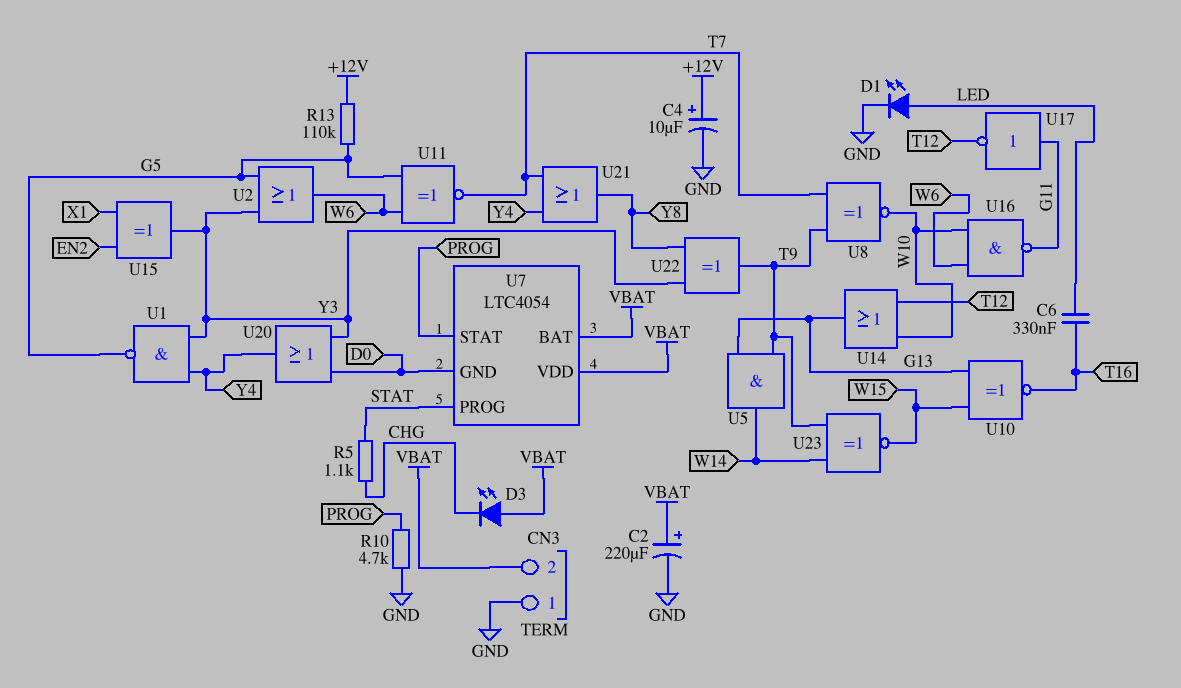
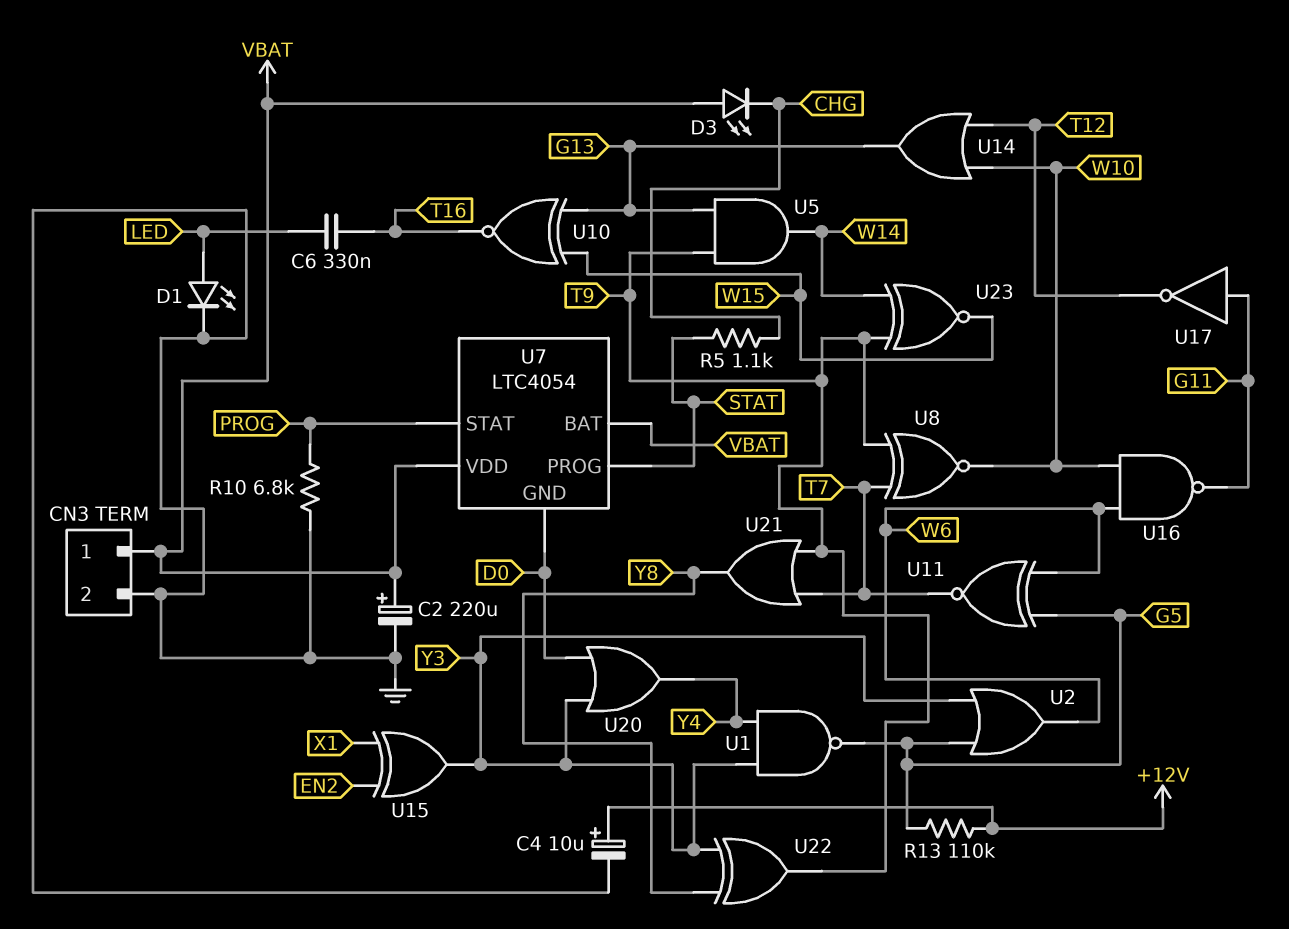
CN3 pin 1: GND -> VBAT
CN3 pin 2: VBAT -> GND
R10: 4.7k (GND, PROG) -> 6.8k (GND, PROG)
U21: OR (in T7, in Y4, out Y8) -> OR (in T7, in T9, out Y8)

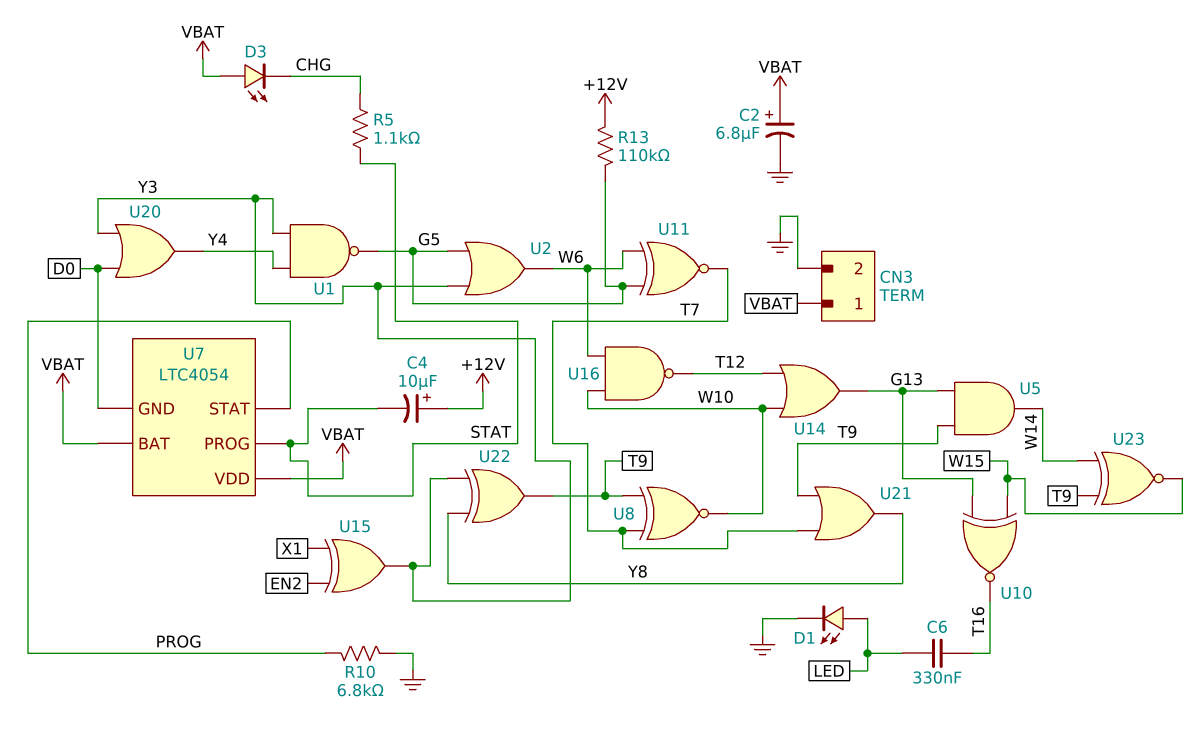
C2: 220uF (plus VBAT, minus GND) -> 6.8uF (plus VBAT, minus GND)
C4: 10uF (plus +12V, minus GND) -> 10uF (plus +12V, minus STAT)
U16: NAND (in W6, in W10, out G11) -> NAND (in W6, in W10, out T12)
U17: NOT (in G11, out T12) -> none

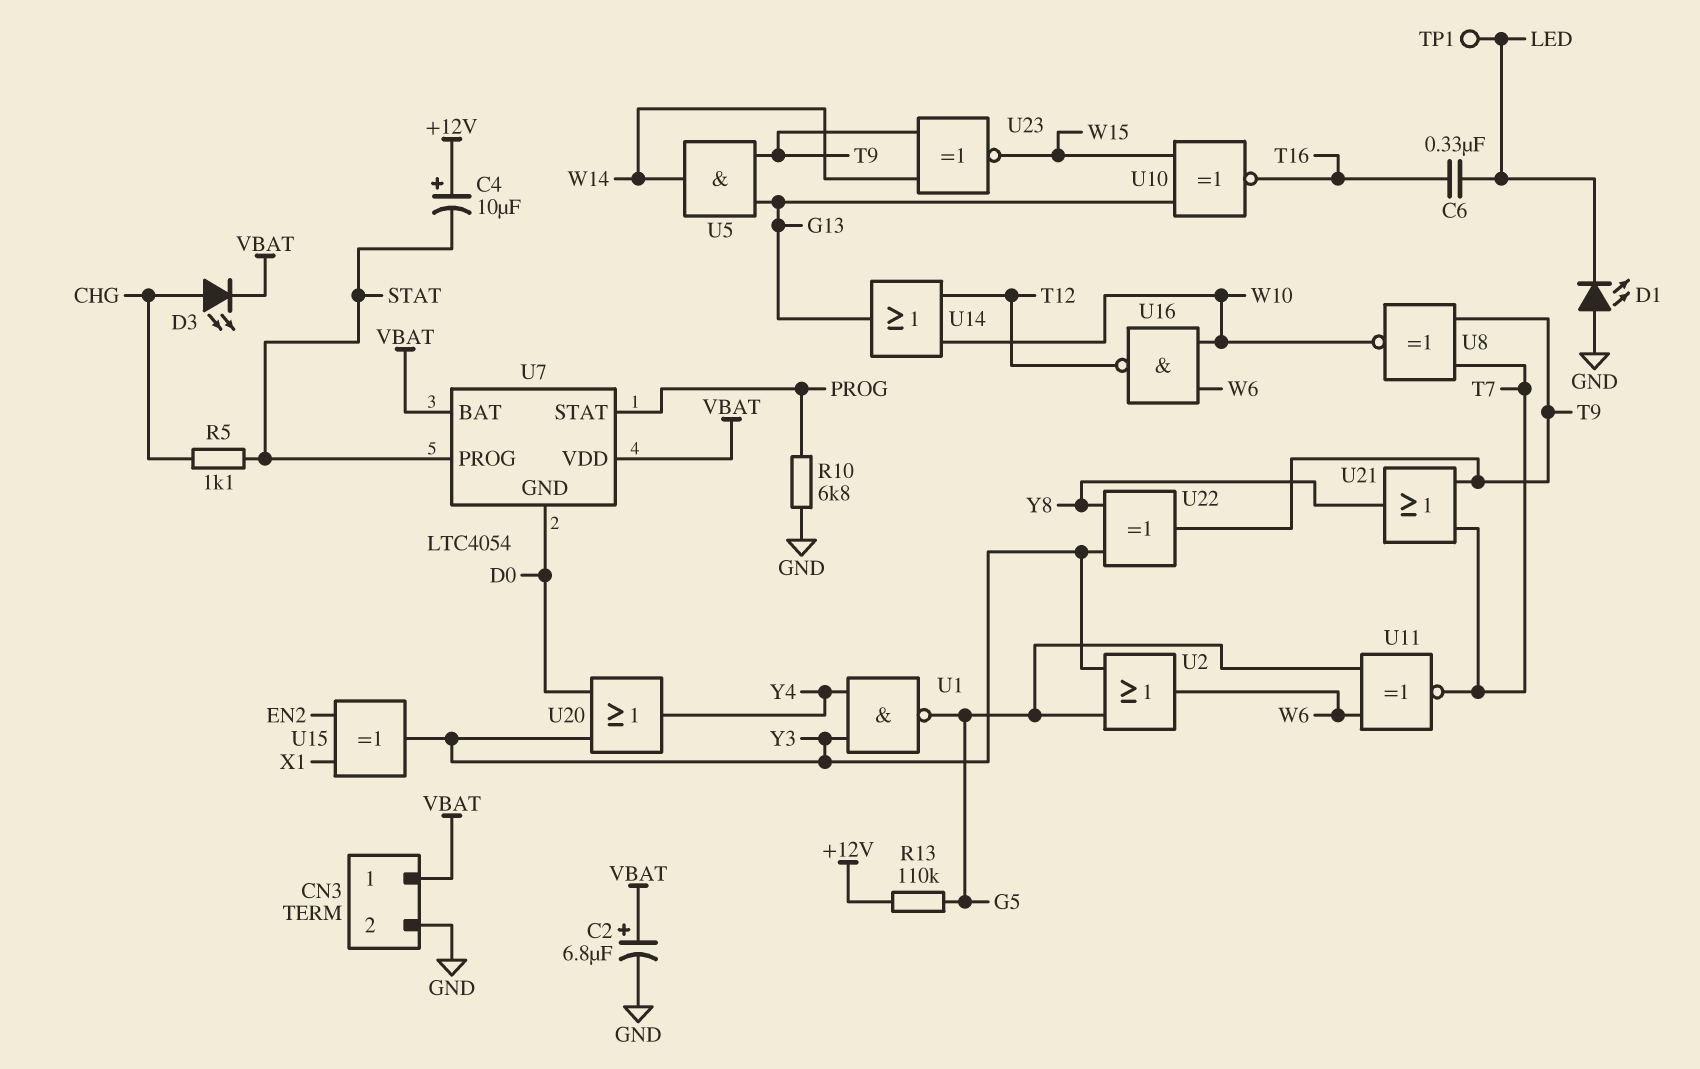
D1: LED (A LED, K GND) -> LED (A GND, K LED)
D3: LED (A VBAT, K CHG) -> LED (A CHG, K VBAT)
TP1: none -> test point (LED)

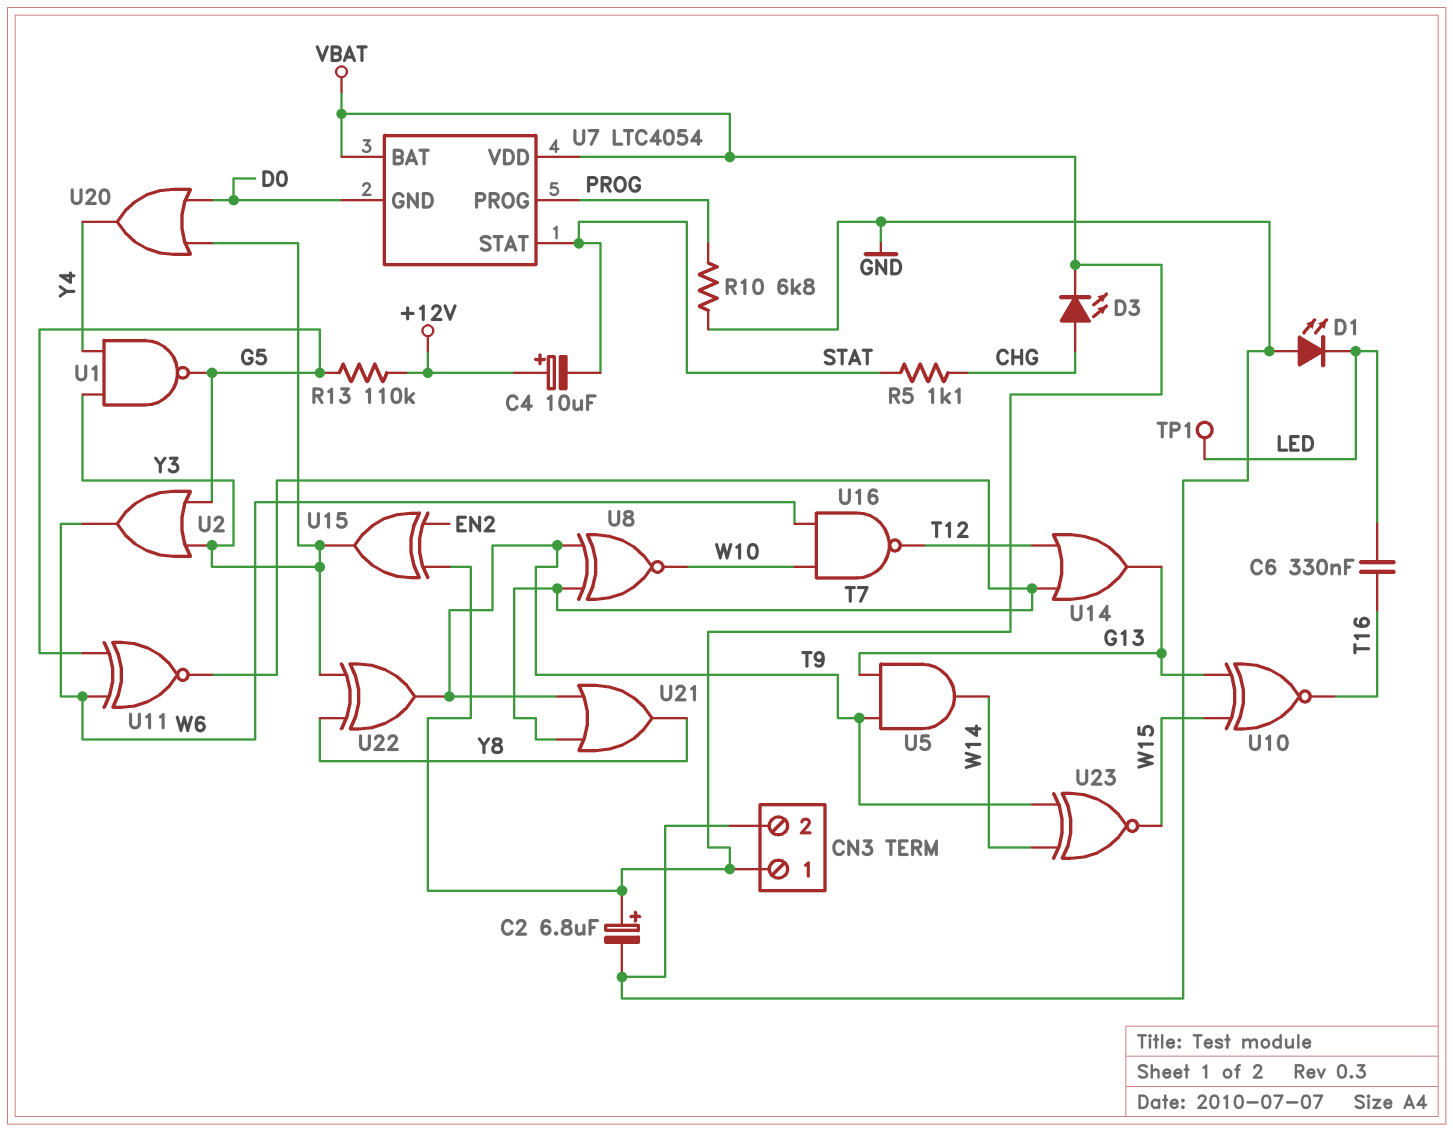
U7 pin PROG: STAT -> PROG
U7 pin STAT: PROG -> STAT
U14: OR (in T12, in W10, out G13) -> OR (in T7, in T12, out G13)
U15: XOR (in EN2, in X1, out Y3) -> XOR (in EN2, in VBAT, out Y3)

